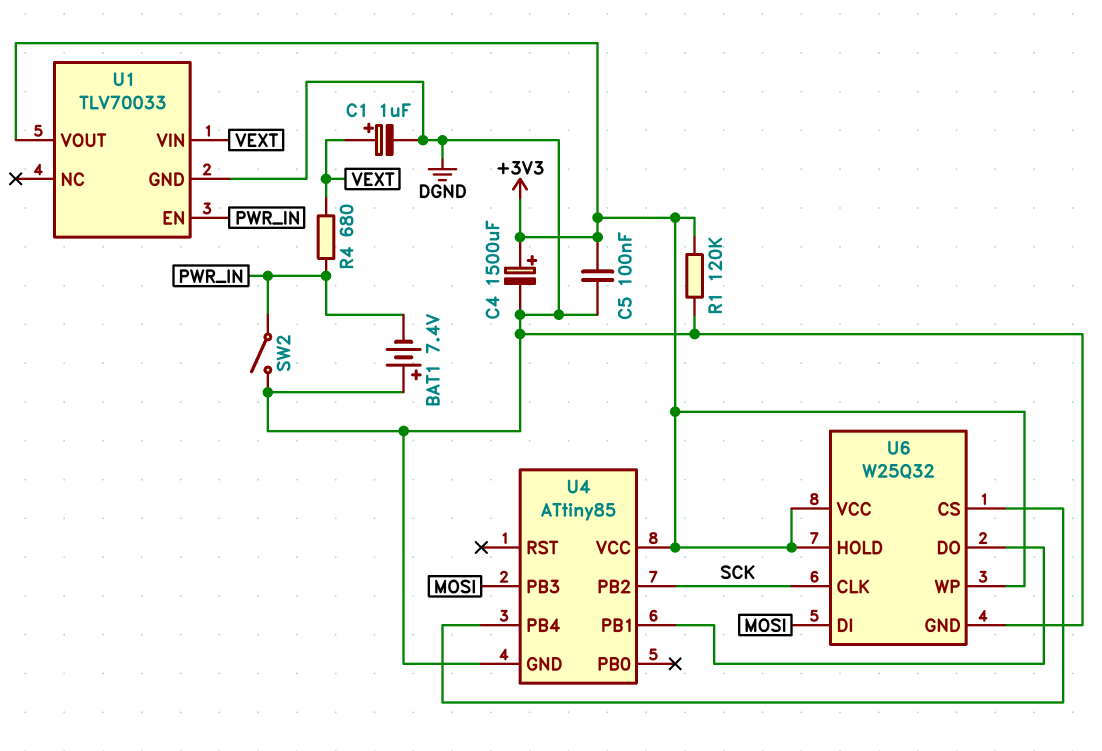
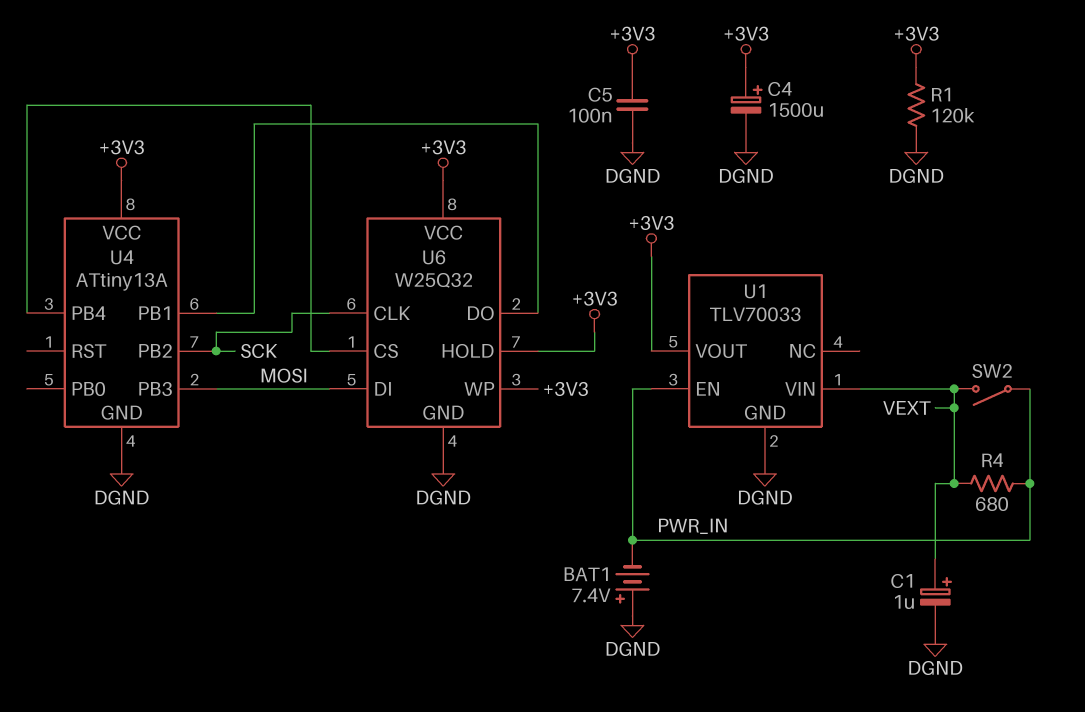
SW2: switch (DGND, PWR_IN) -> switch (PWR_IN, VEXT)
U4: ATtiny85 -> ATtiny13A

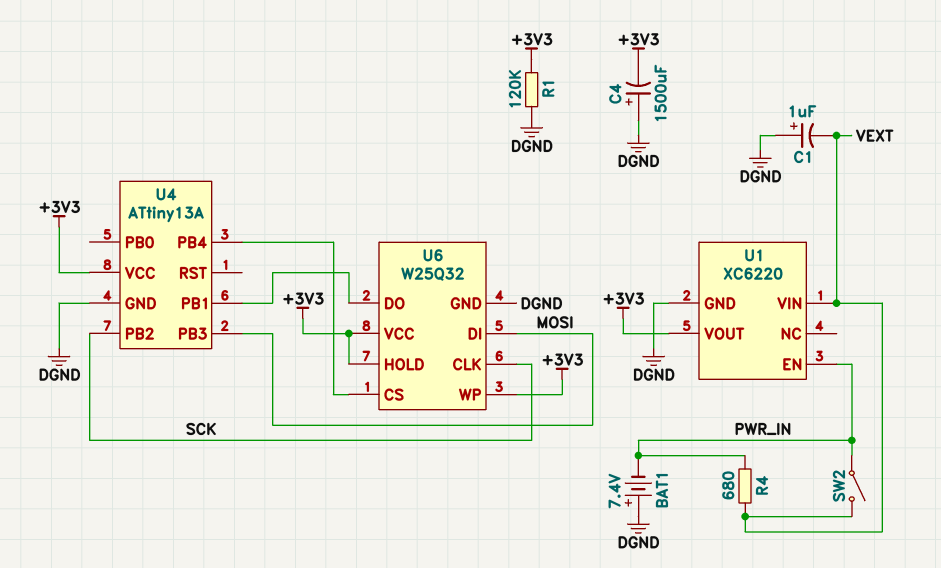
C1: 1uF (plus VEXT, minus DGND) -> 1uF (plus DGND, minus VEXT)
C4: 1500uF (plus +3V3, minus DGND) -> 1500uF (plus DGND, minus +3V3)
C5: 100nF (+3V3, DGND) -> none
U1: TLV70033 -> XC6220

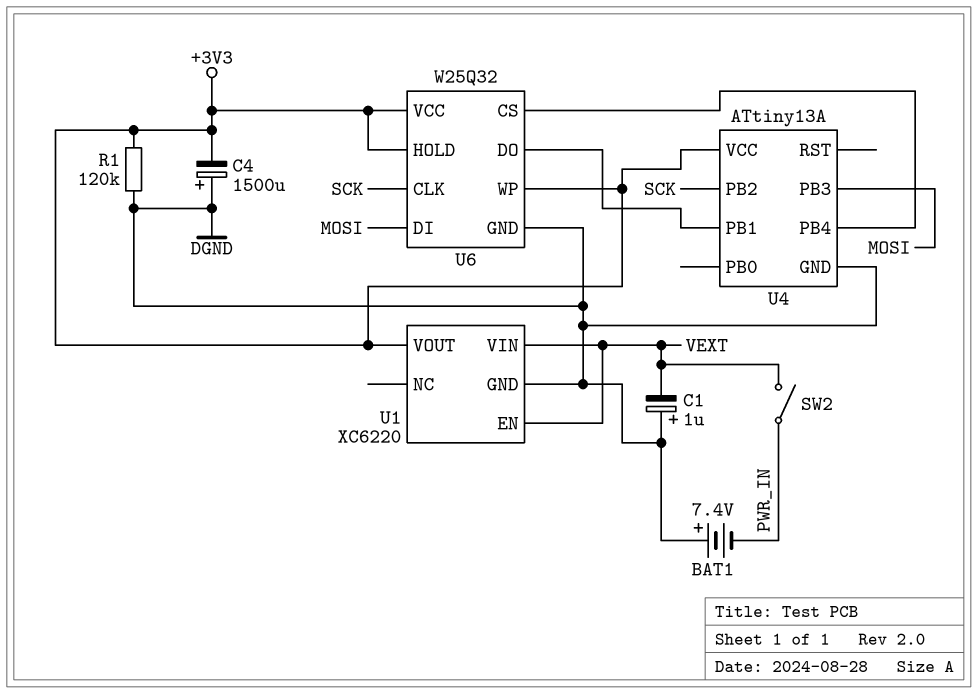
R4: 680 (PWR_IN, VEXT) -> none
U1 pin EN: PWR_IN -> VEXT

